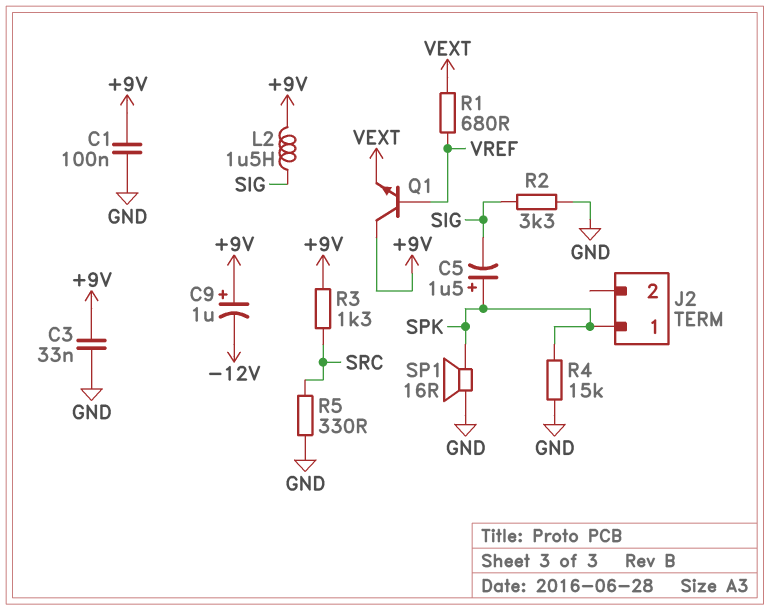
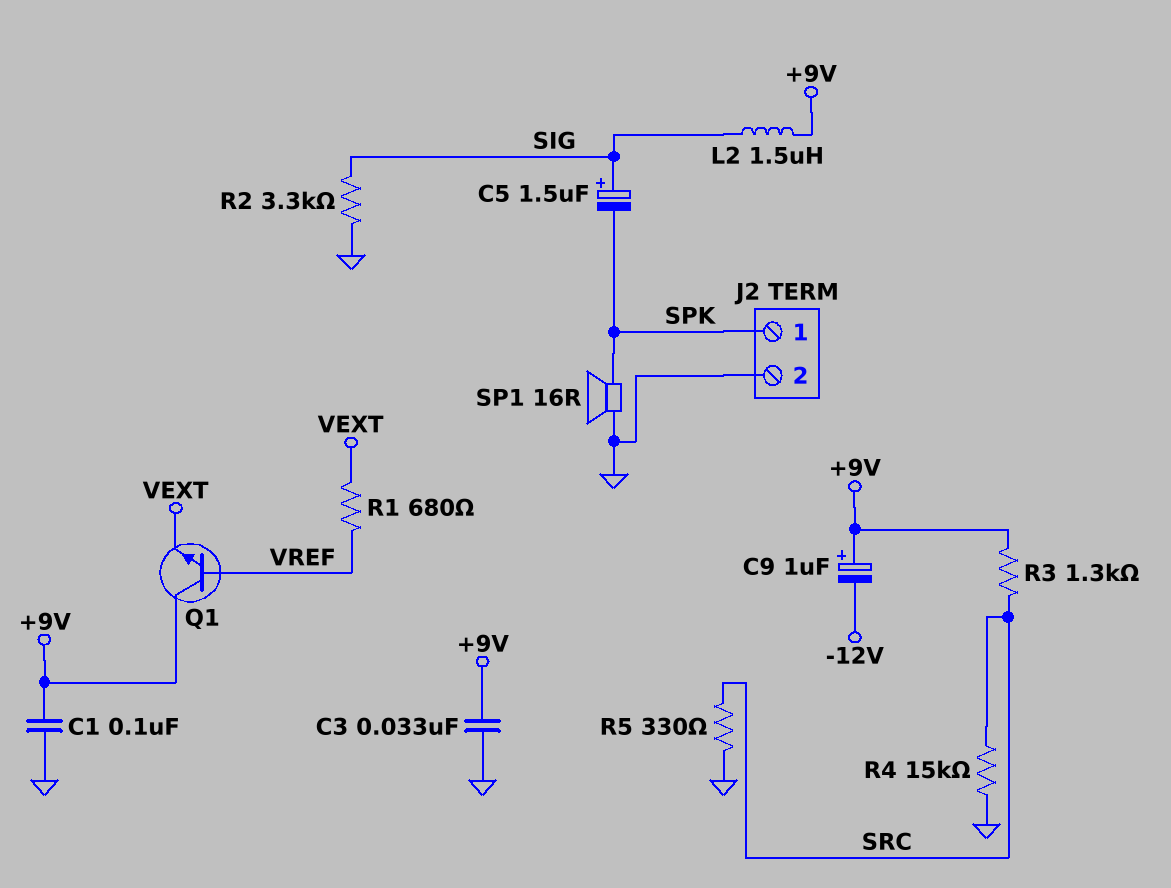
C5: 1.5uF (plus SPK, minus SIG) -> 1.5uF (plus SIG, minus SPK)
J2 pin 2: none -> GND
R4: 15k (GND, SPK) -> 15k (GND, SRC)

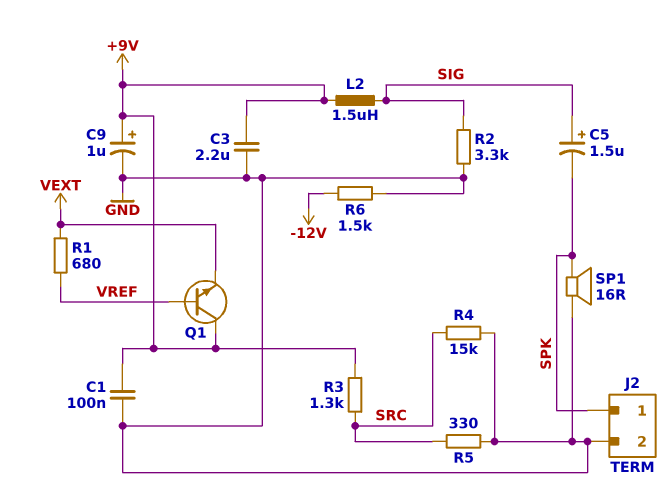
C3: 33nF (+9V, GND) -> 2.2uF (+9V, GND)
C9: 1uF (plus +9V, minus -12V) -> 1uF (plus +9V, minus GND)
R6: none -> 1.5k (-12V, GND)

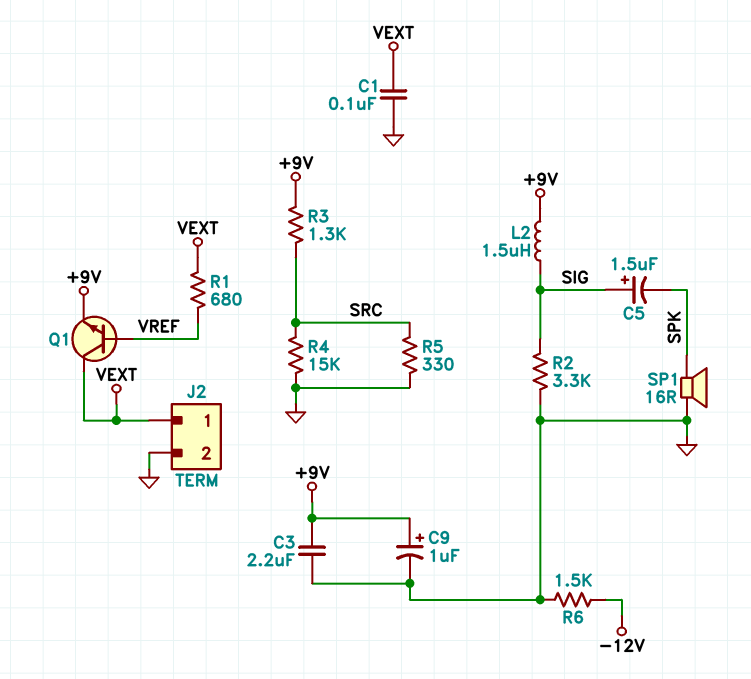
C1: 100nF (+9V, GND) -> 100nF (GND, VEXT)
J2 pin 1: SPK -> VEXT
Q1: NPN (B VREF, C +9V, E VEXT) -> NPN (B VREF, C VEXT, E +9V)

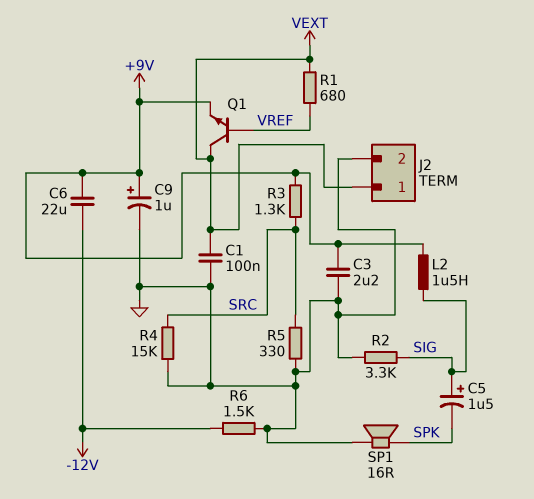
C6: none -> 22uF (+9V, -12V)

